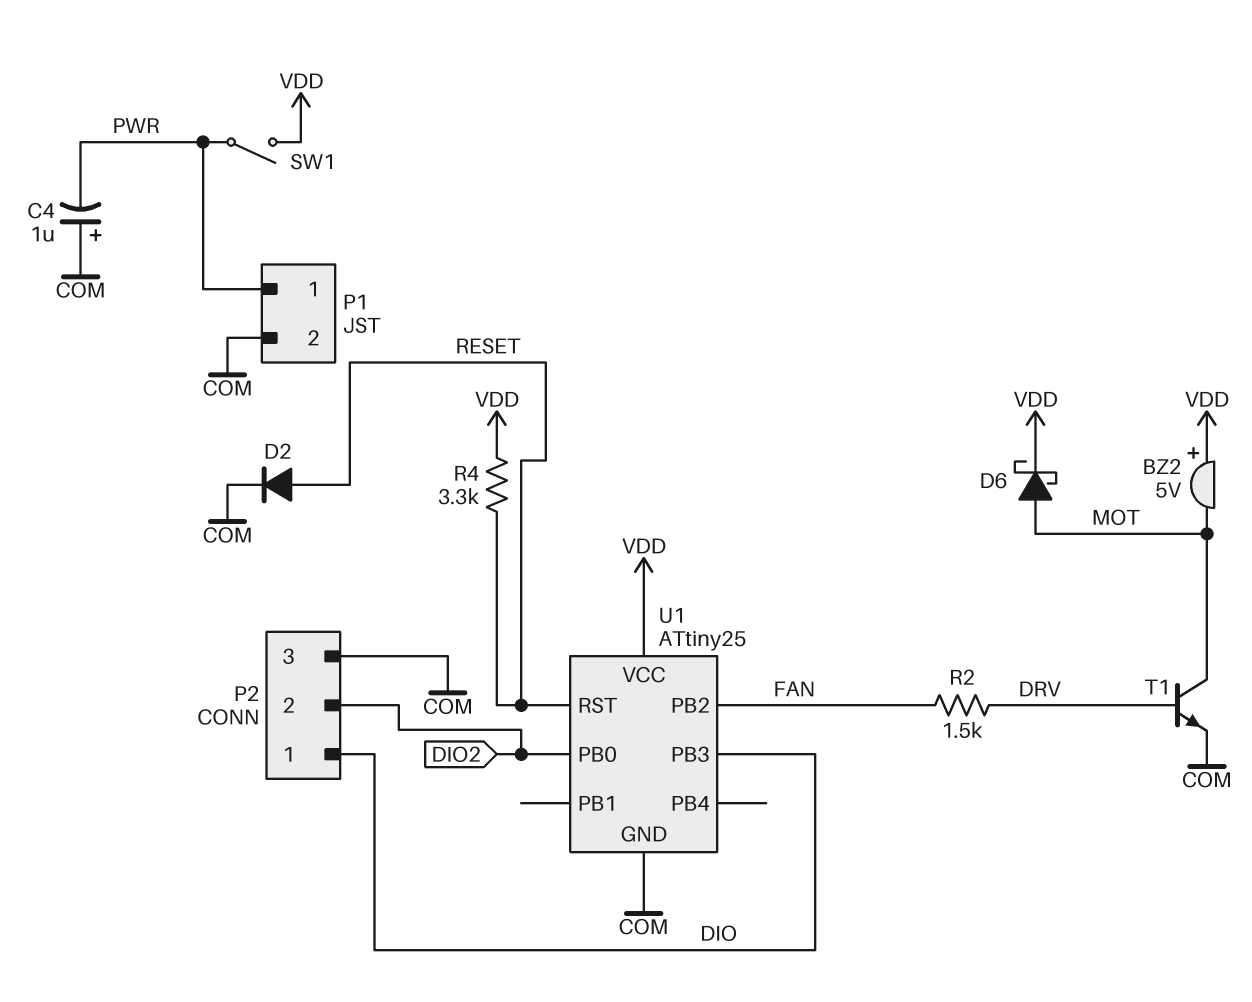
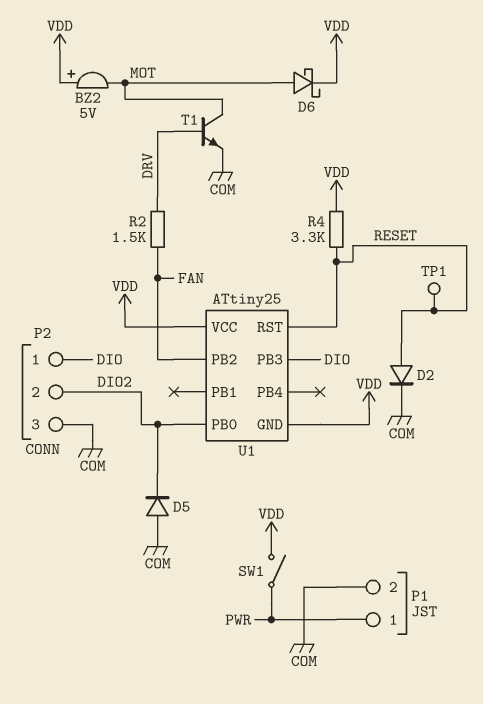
C4: 1uF (plus COM, minus PWR) -> none
D5: none -> diode (A COM, K DIO2)
TP1: none -> test point (RESET)
U1 pin GND: COM -> VDD

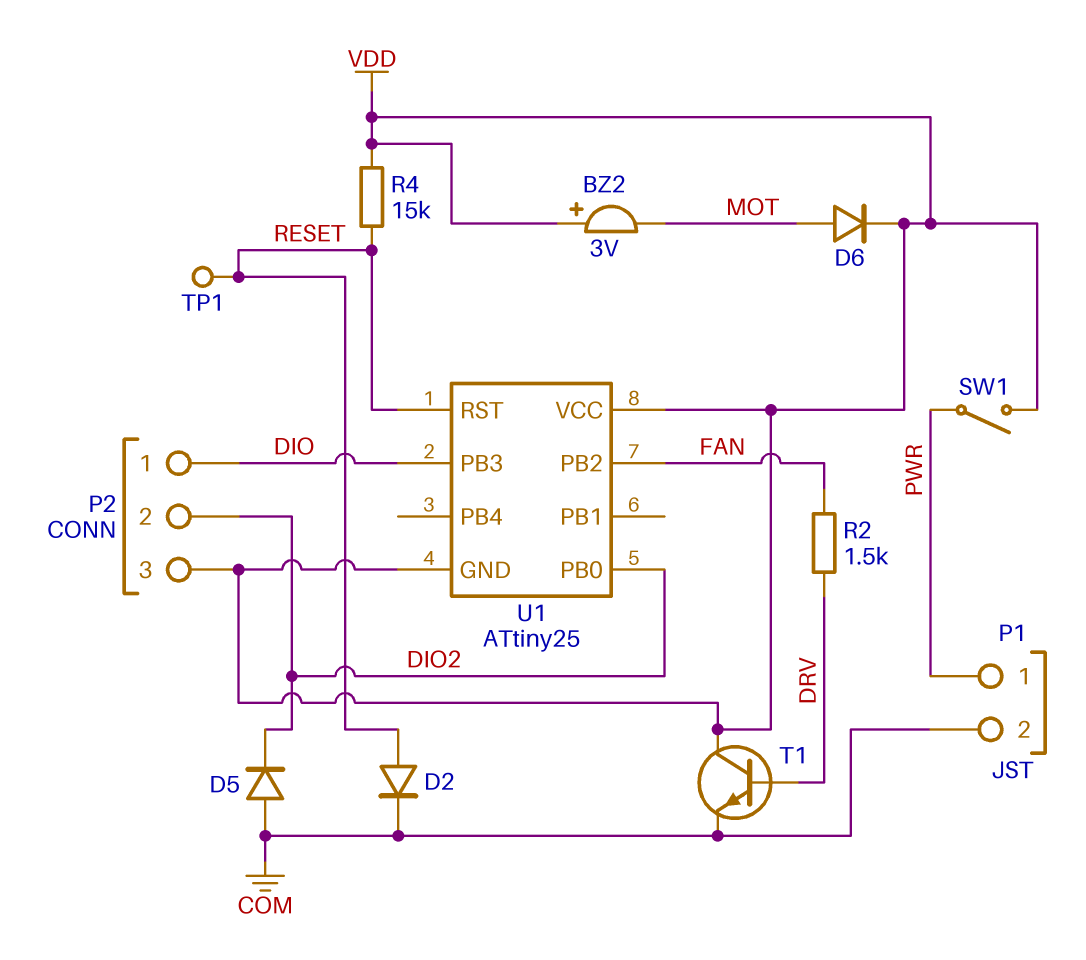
BZ2: buzzer 5V (plus VDD, minus MOT) -> buzzer 3V (plus VDD, minus MOT)
D6: schottky (A MOT, K VDD) -> diode (A MOT, K VDD)
P2 pin 3: COM -> VDD
R4: 3.3k (RESET, VDD) -> 15k (RESET, VDD)
T1: NPN (B DRV, C MOT, E COM) -> NPN (B DRV, C VDD, E COM)

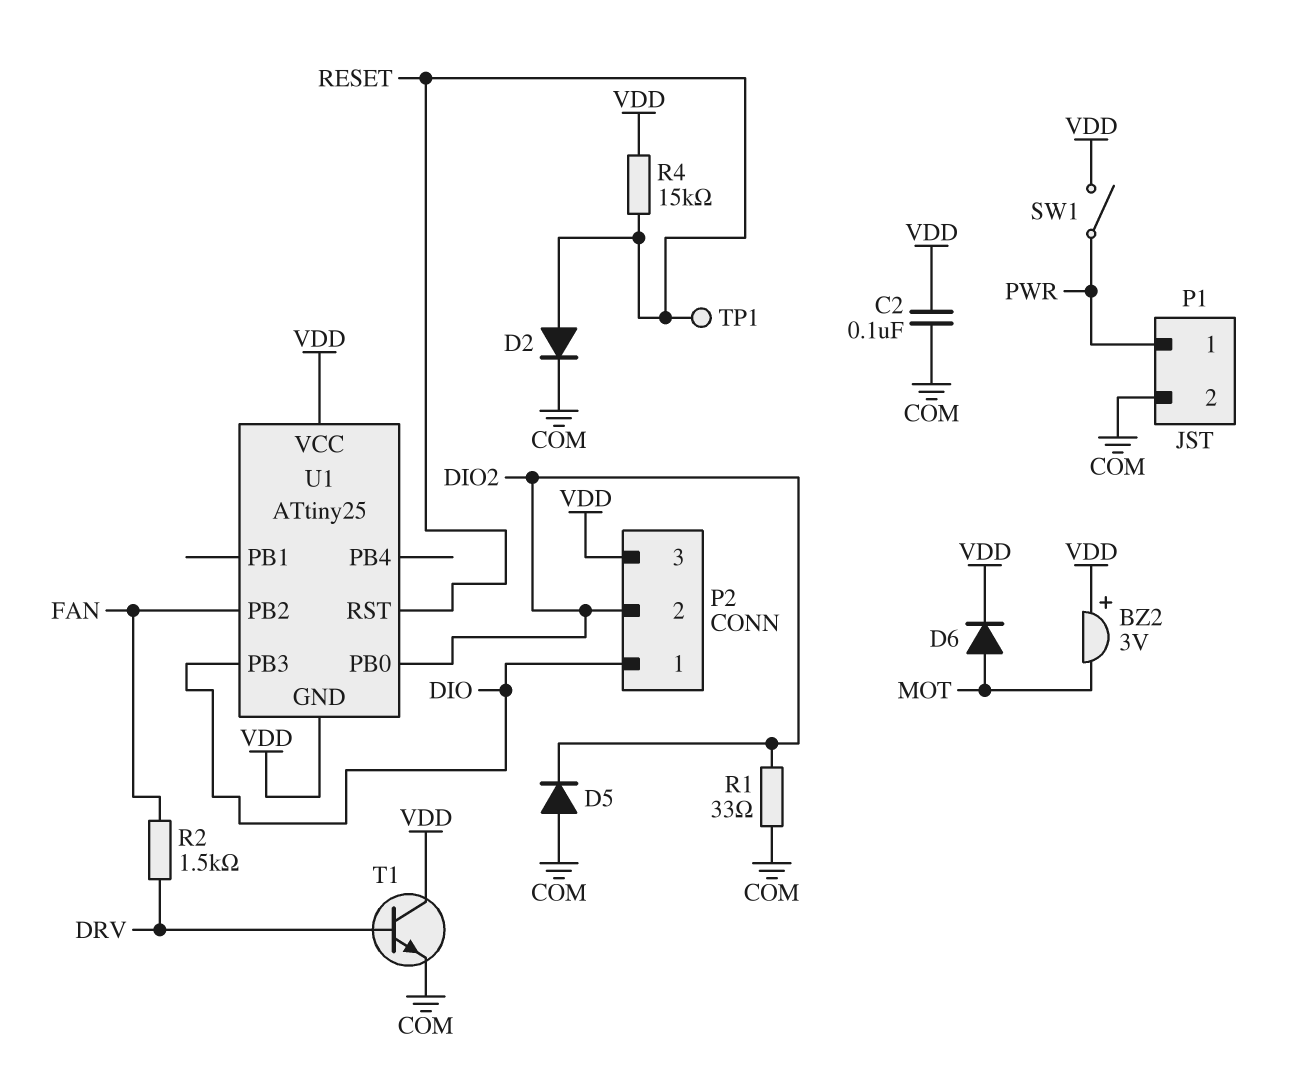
C2: none -> 100nF (COM, VDD)
R1: none -> 33 (COM, DIO2)

